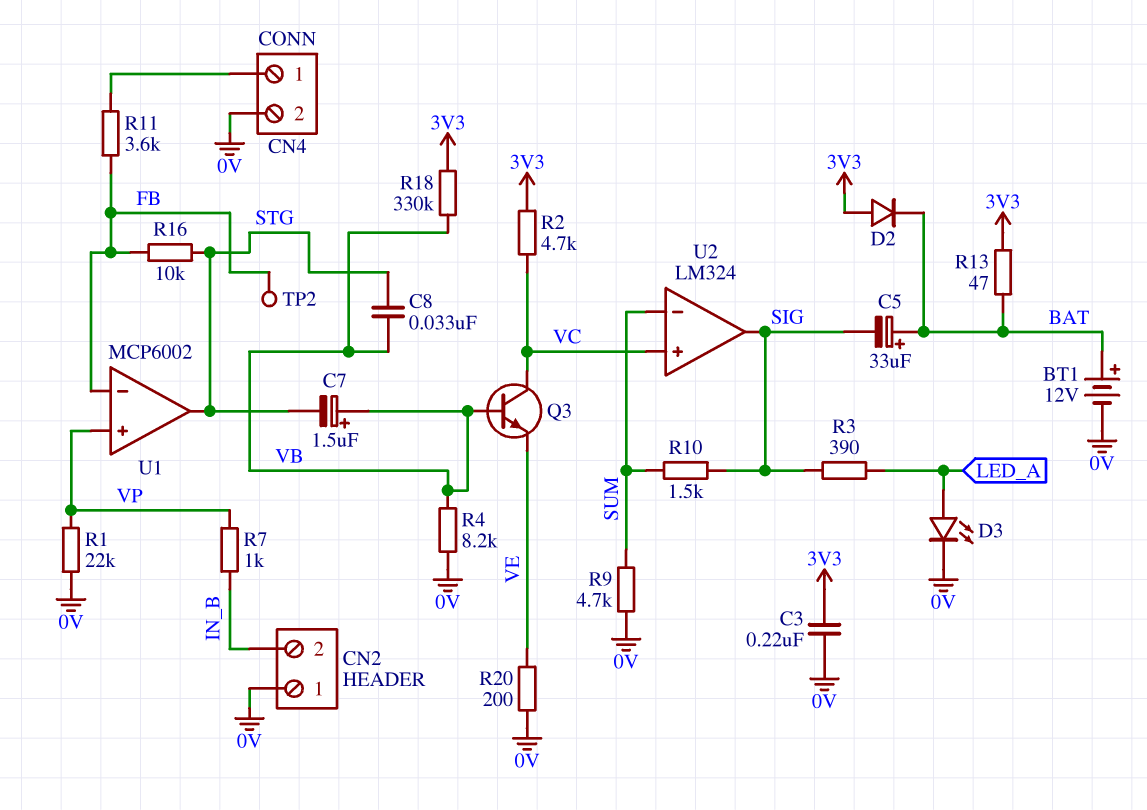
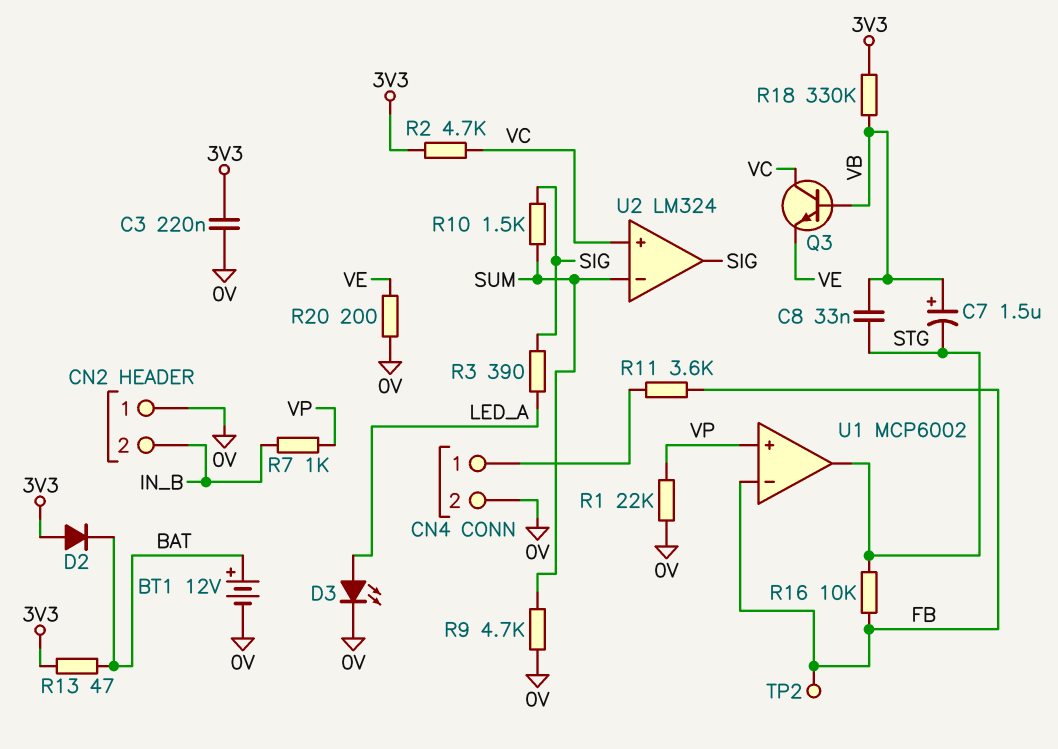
C5: 33uF (plus BAT, minus SIG) -> none
R4: 8.2k (0V, VB) -> none

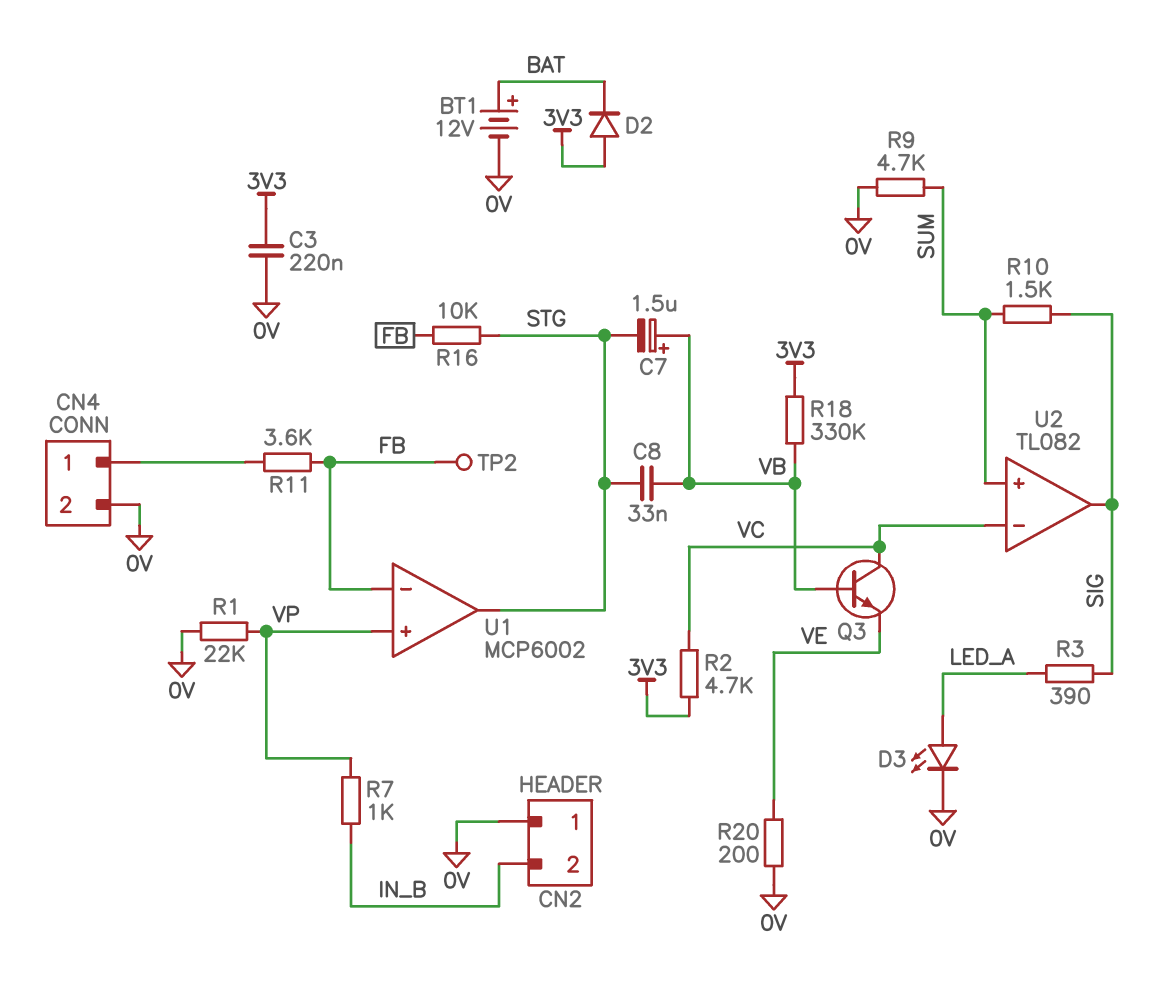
R13: 47 (3V3, BAT) -> none
U2: LM324 -> TL082
U2 pin in+: VC -> SUM
U2 pin in-: SUM -> VC

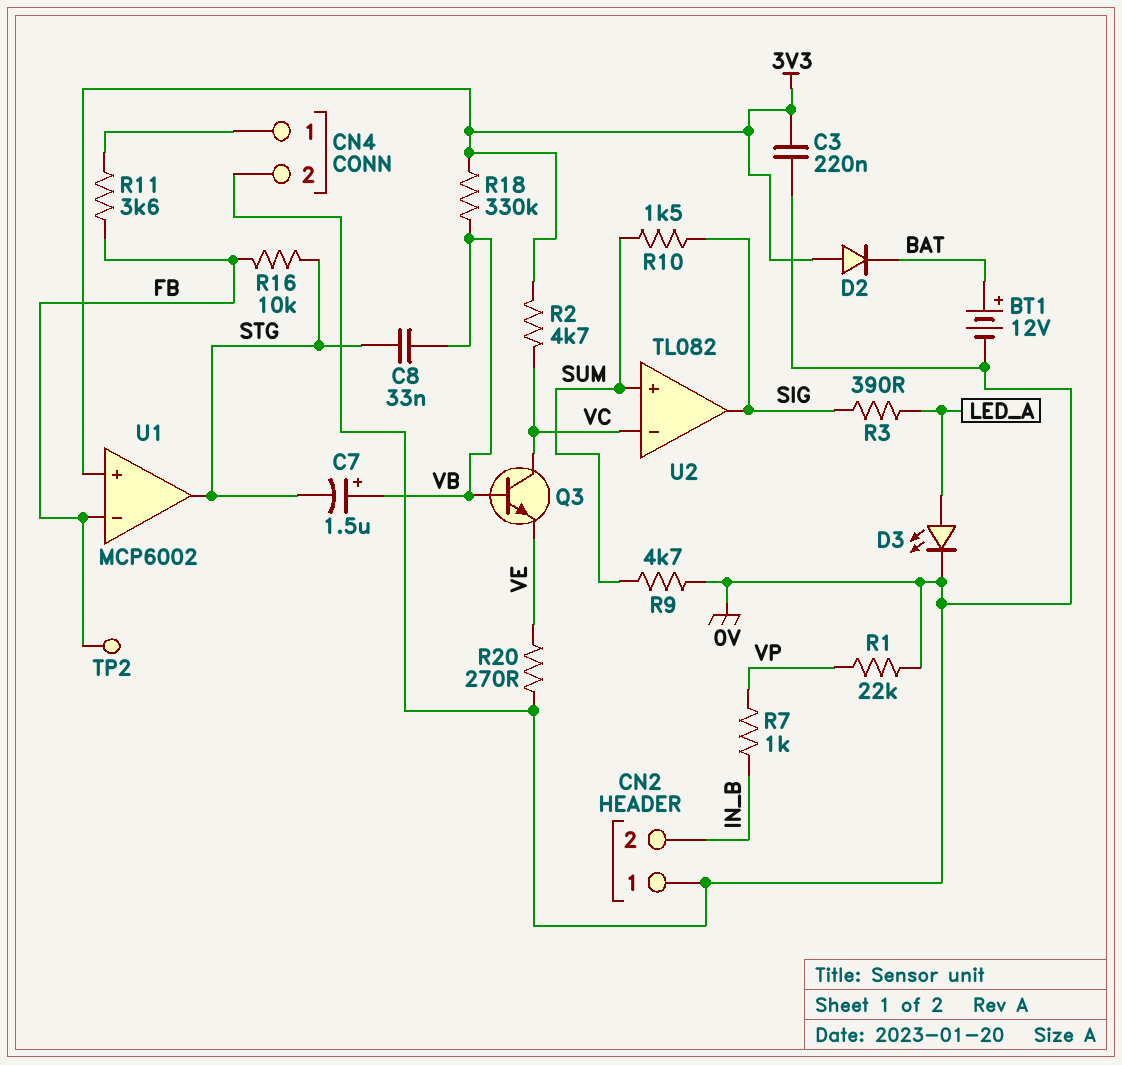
R20: 200 (0V, VE) -> 270 (0V, VE)
U1 pin in+: VP -> 3V3

